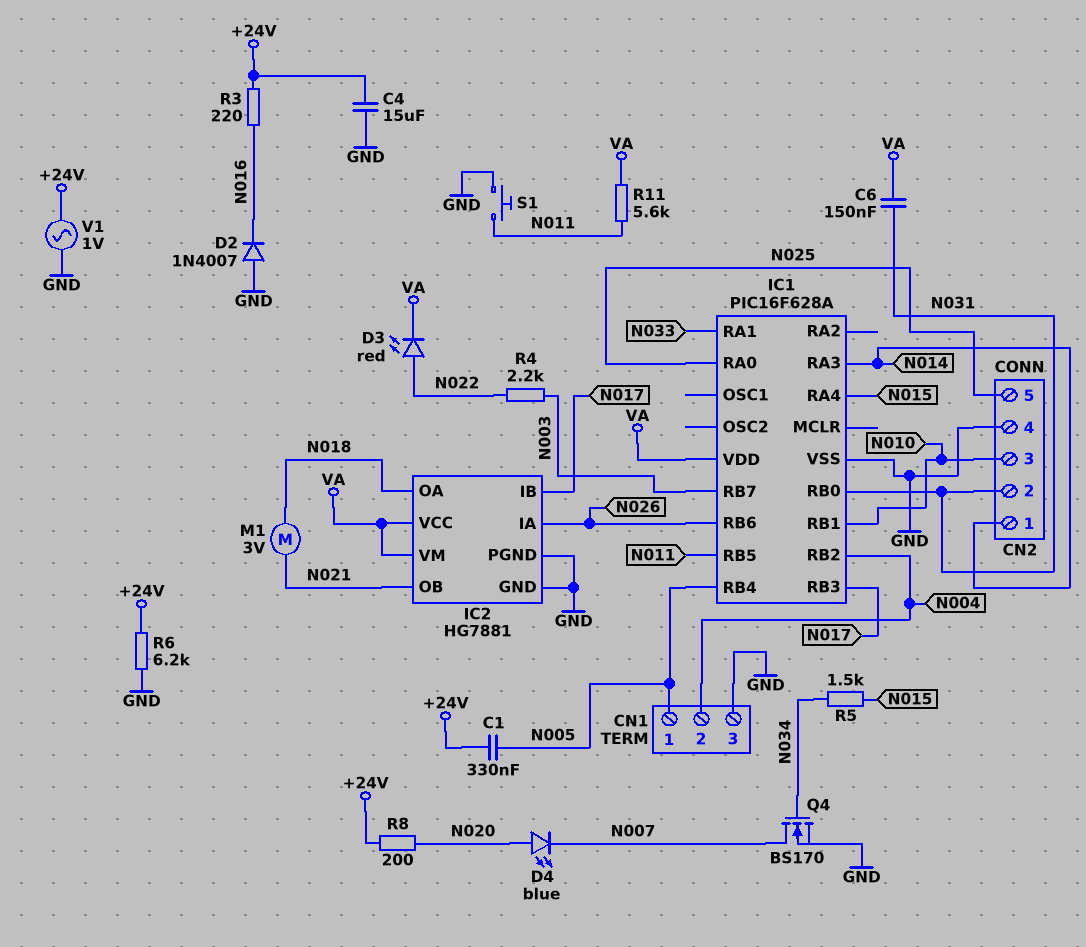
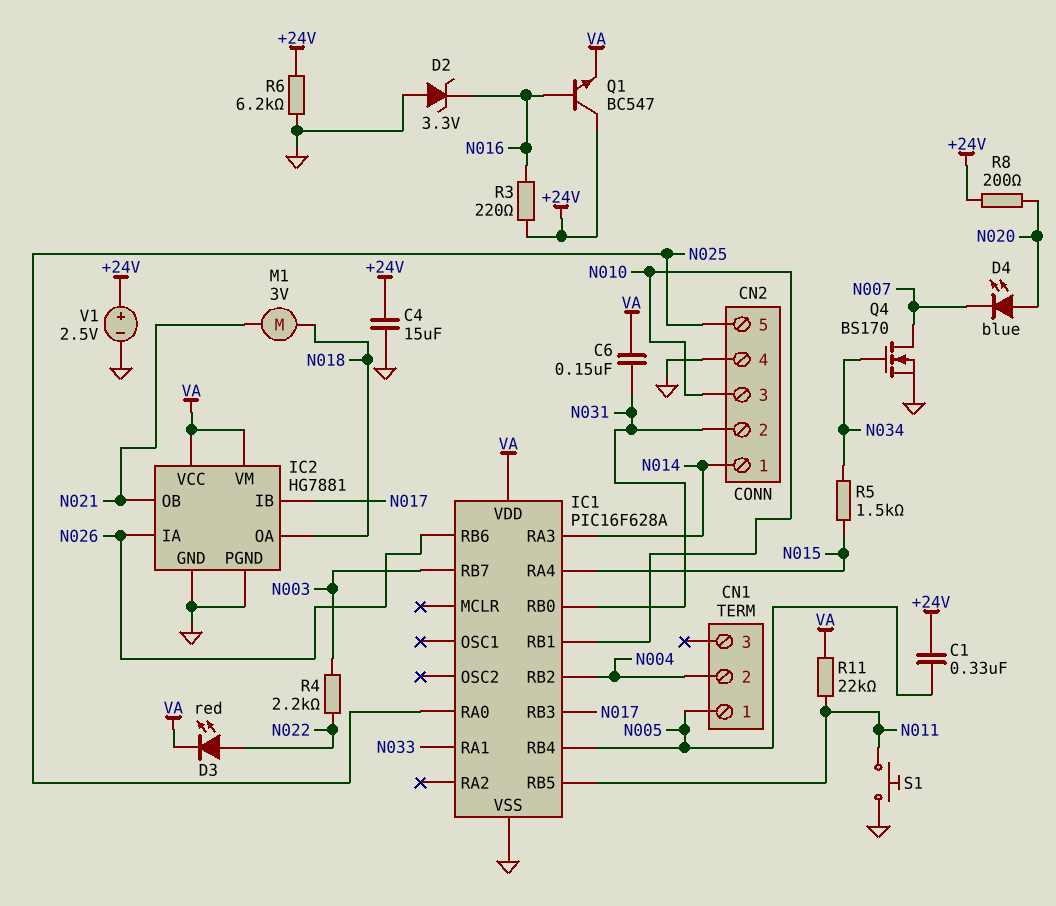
CN1 pin 3: GND -> none
D2: diode 1N4007 (A GND, K N016) -> zener 3.3V (A GND, K N016)
Q1: none -> NPN BC547 (B N016, C +24V, E VA)
R11: 5.6k (N011, VA) -> 22k (N011, VA)
V1: AC 1V (+24V, GND) -> 2.5V (plus +24V, minus GND)

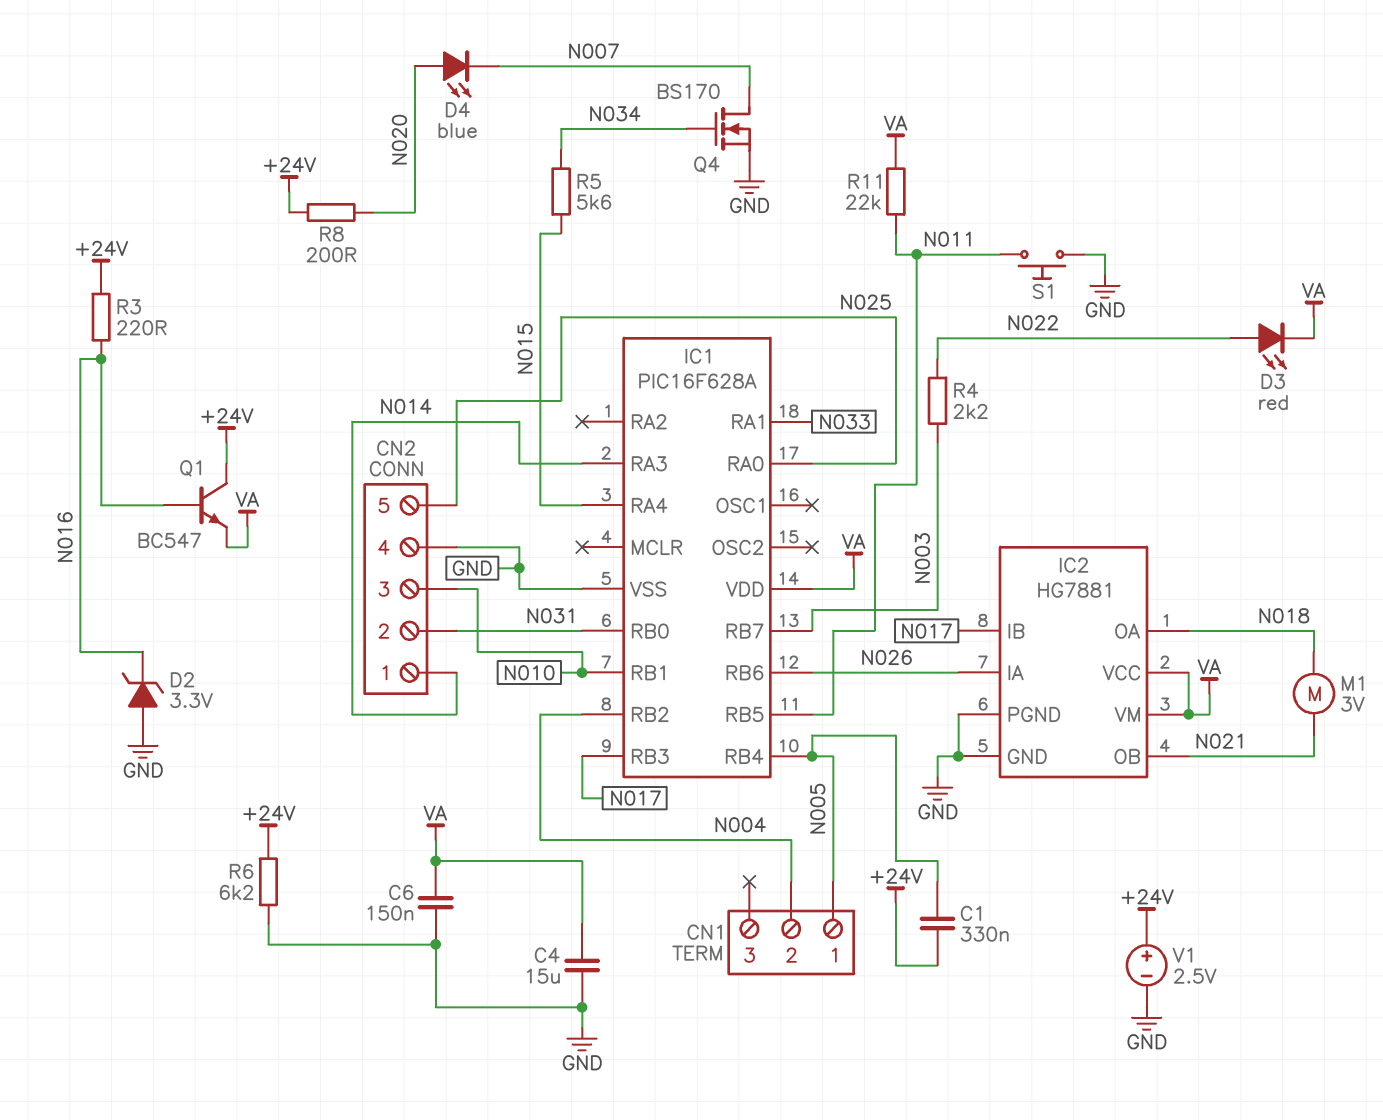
C4: 15uF (+24V, GND) -> 15uF (GND, VA)
C6: 150nF (N031, VA) -> 150nF (GND, VA)
R5: 1.5k (N015, N034) -> 5.6k (N015, N034)

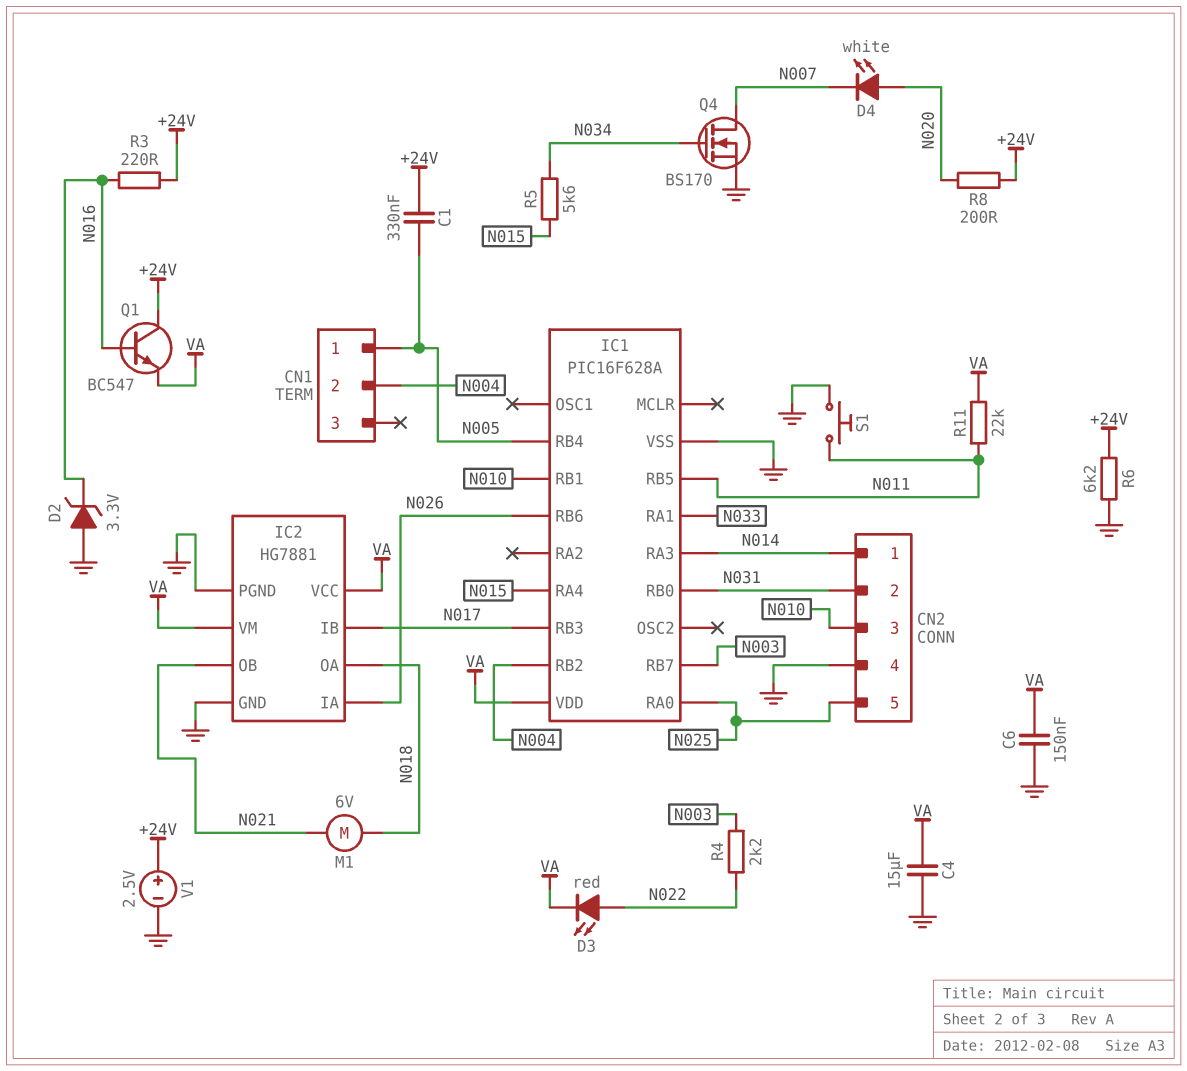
D4: LED blue (A N020, K N007) -> LED white (A N020, K N007)
M1: motor 3V (N018, N021) -> motor 6V (N018, N021)

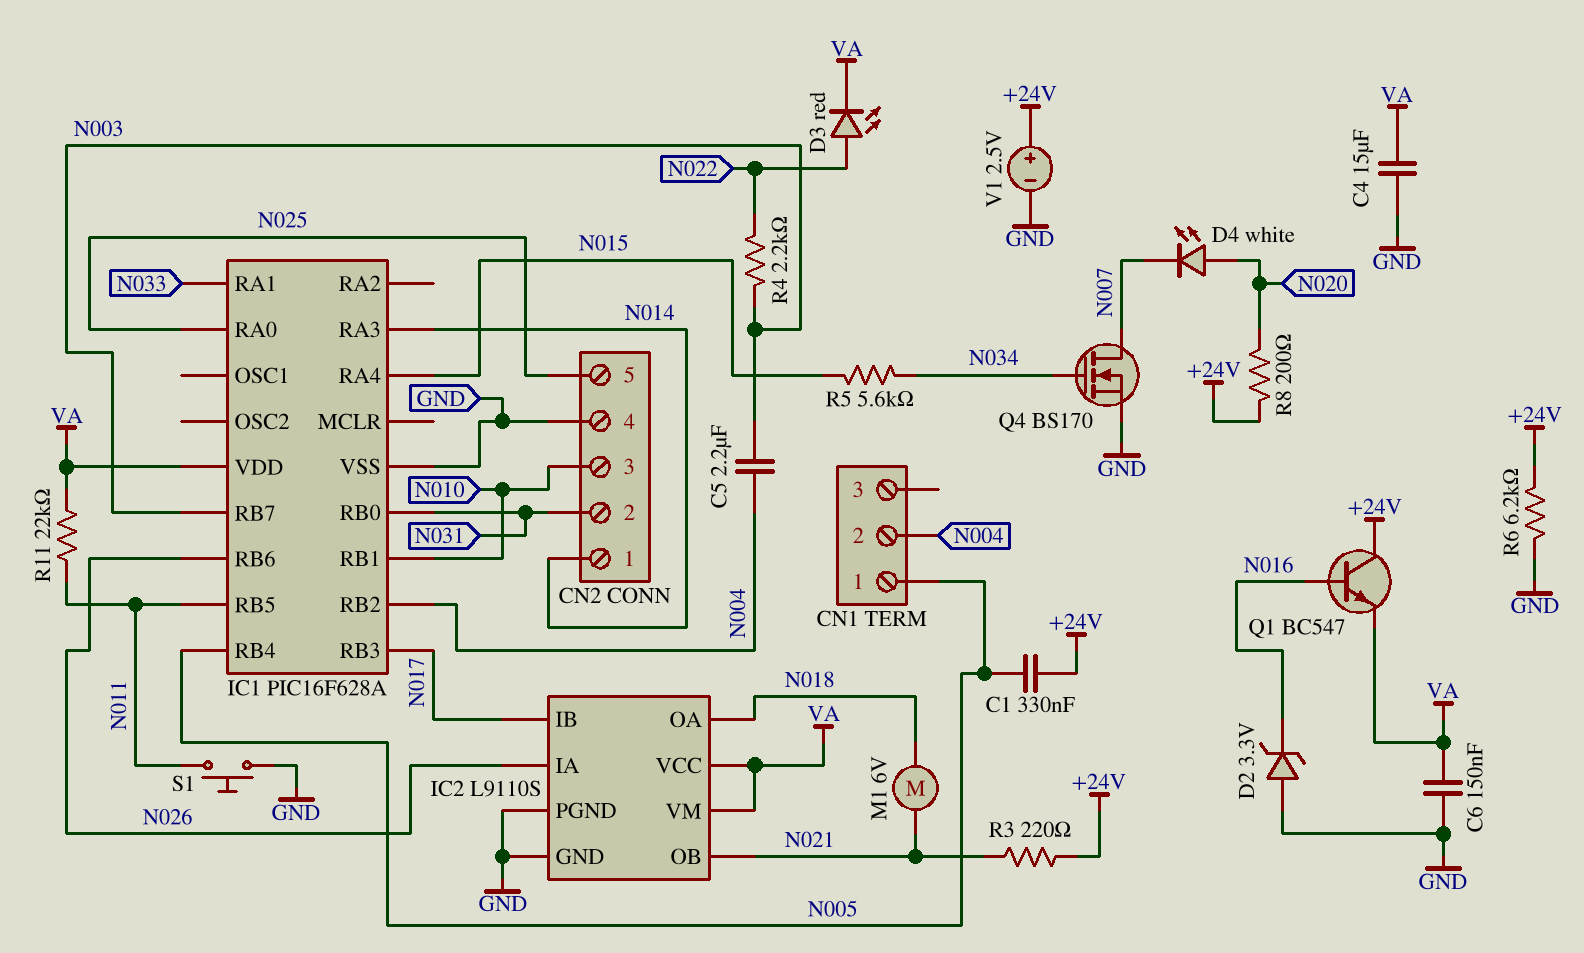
C5: none -> 2.2uF (N003, N004)
IC2: HG7881 -> L9110S
R3: 220 (+24V, N016) -> 220 (+24V, N021)

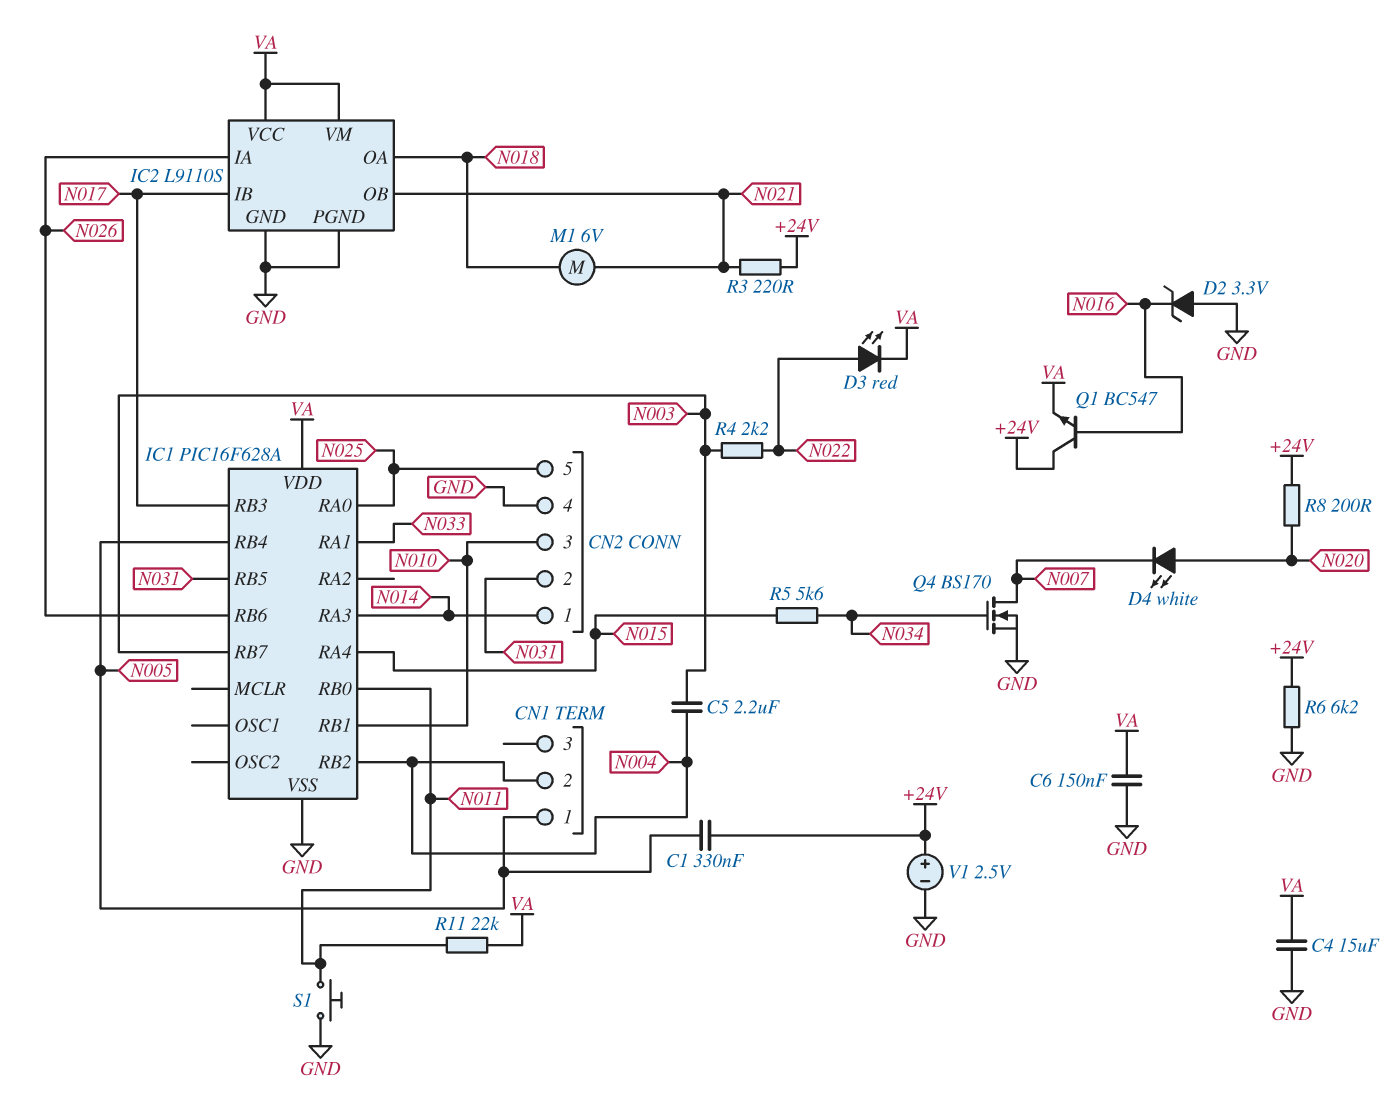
IC1 pin RB0: N031 -> N011
IC1 pin RB5: N011 -> N031

